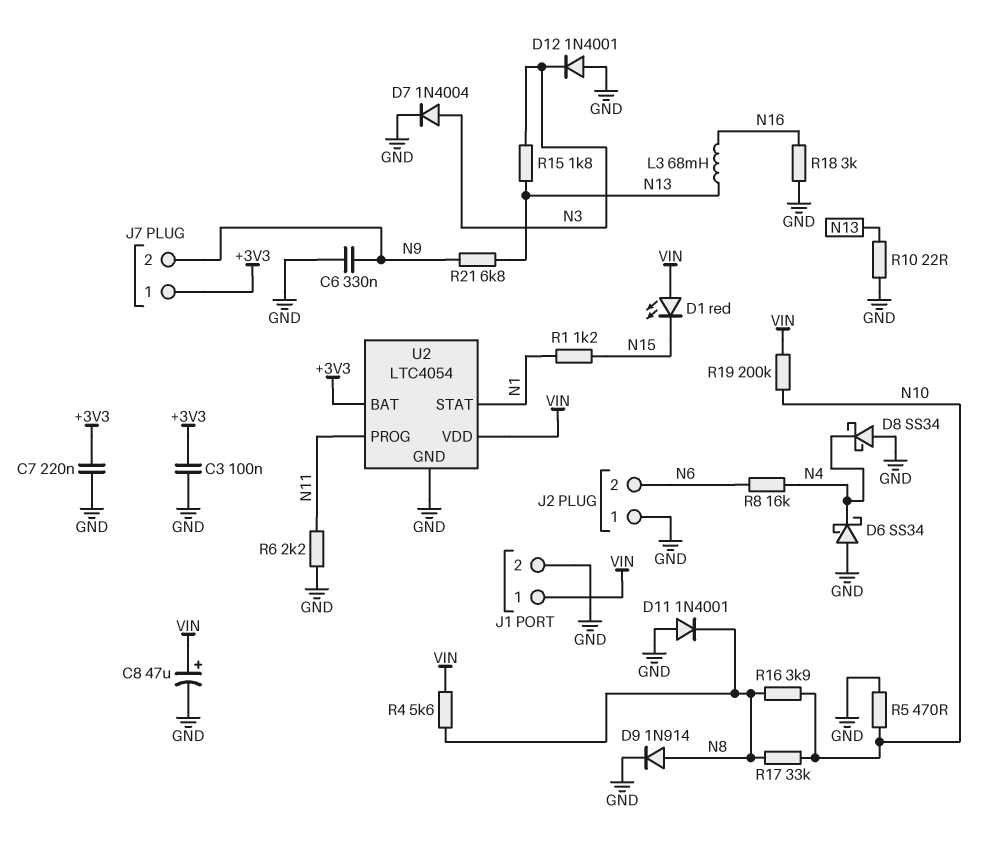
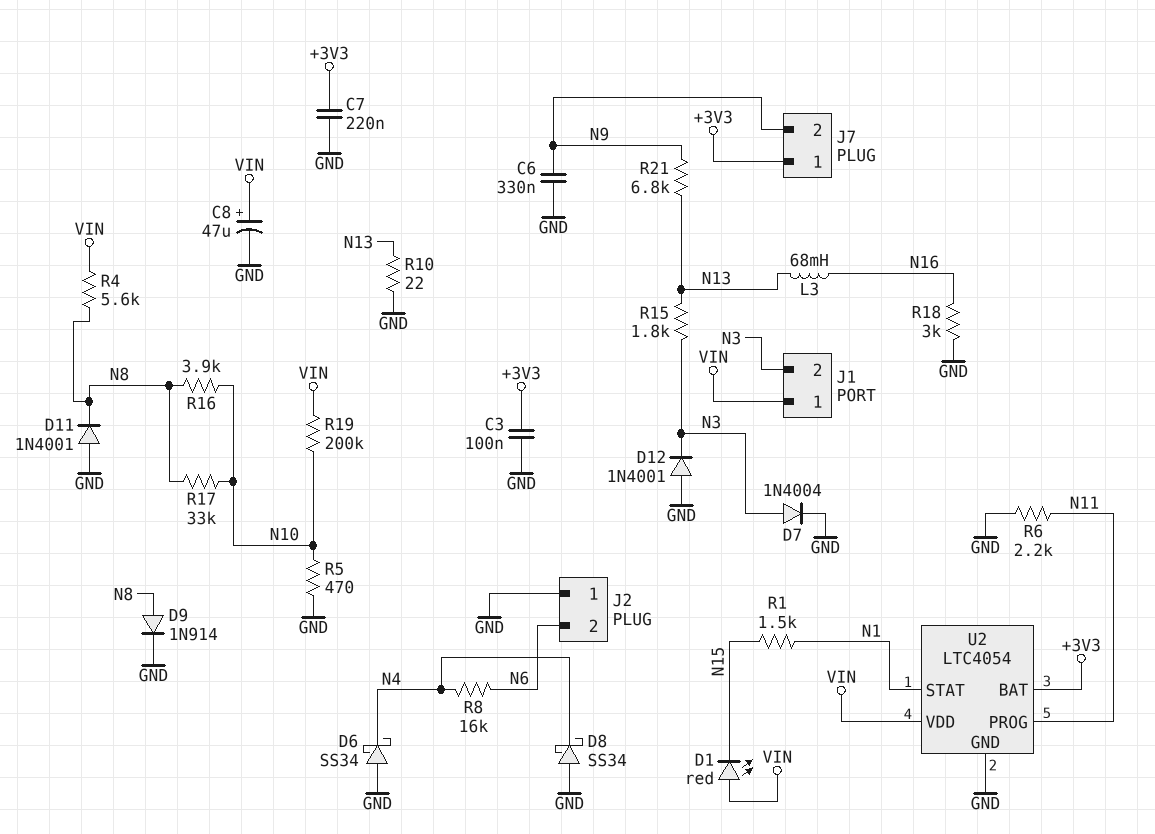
J1 pin 2: GND -> N3
R1: 1.2k (N1, N15) -> 1.5k (N1, N15)

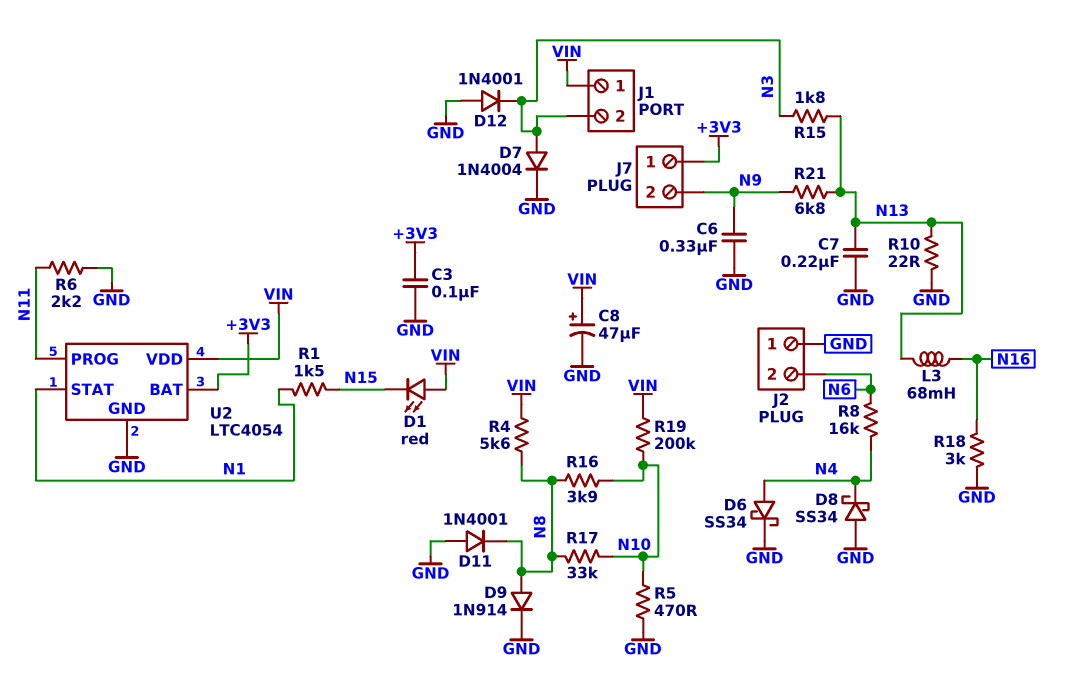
C7: 220nF (+3V3, GND) -> 220nF (GND, N13)
D6: schottky SS34 (A GND, K N4) -> schottky SS34 (A N4, K GND)

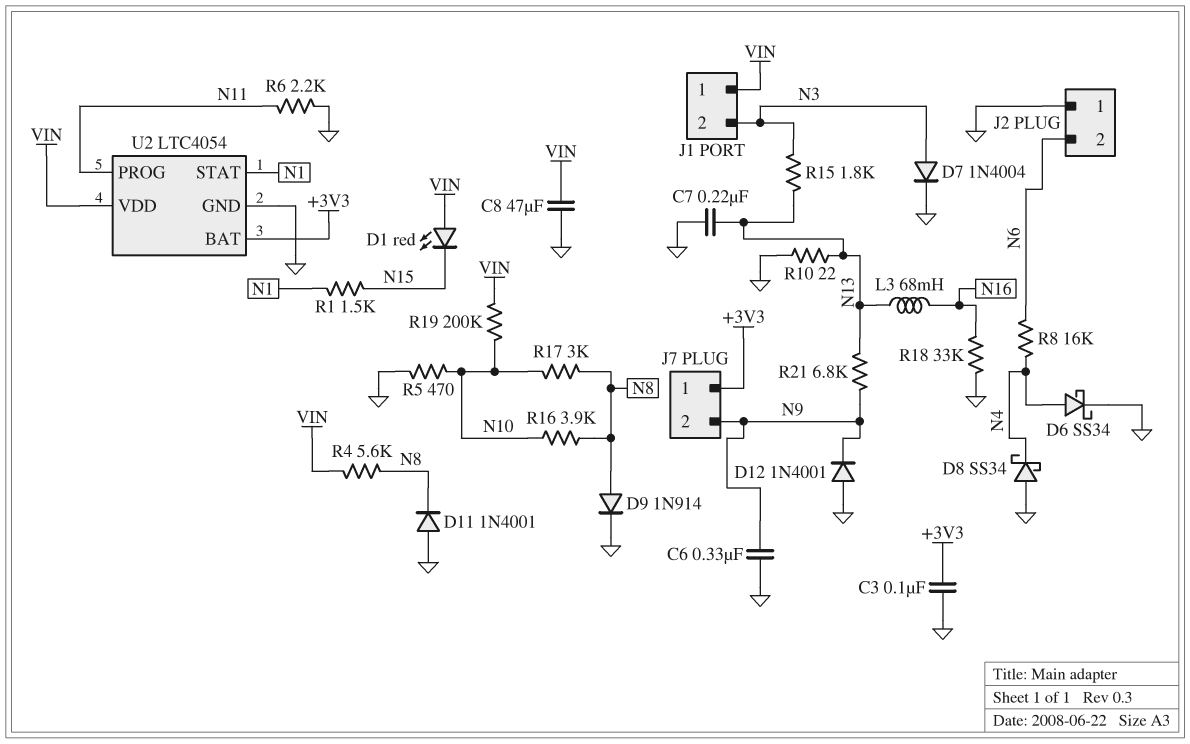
C8: 47uF (plus VIN, minus GND) -> 47uF (GND, VIN)
D12: diode 1N4001 (A GND, K N3) -> diode 1N4001 (A GND, K N9)
R17: 33k (N8, N10) -> 3k (N8, N10)
R18: 3k (GND, N16) -> 33k (GND, N16)

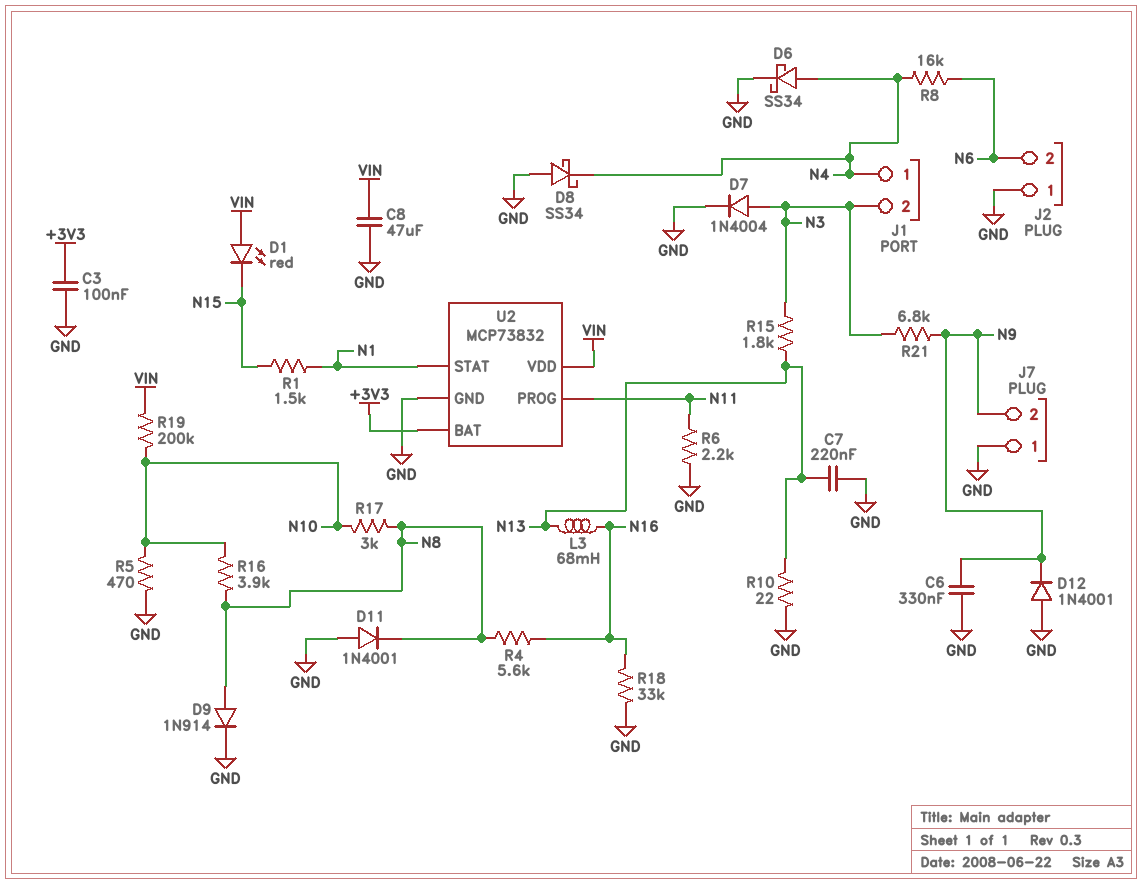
J1 pin 1: VIN -> N4
J7 pin 1: +3V3 -> GND
R4: 5.6k (N8, VIN) -> 5.6k (N8, N16)
R21: 6.8k (N9, N13) -> 6.8k (N3, N9)
U2: LTC4054 -> MCP73832

